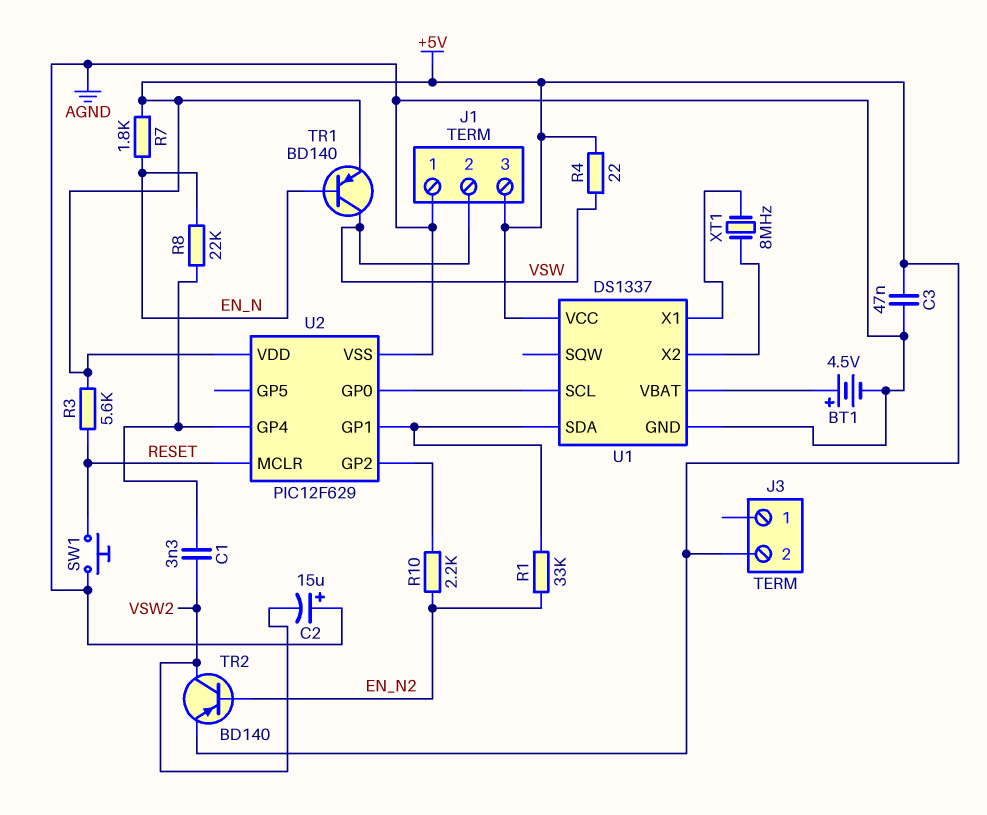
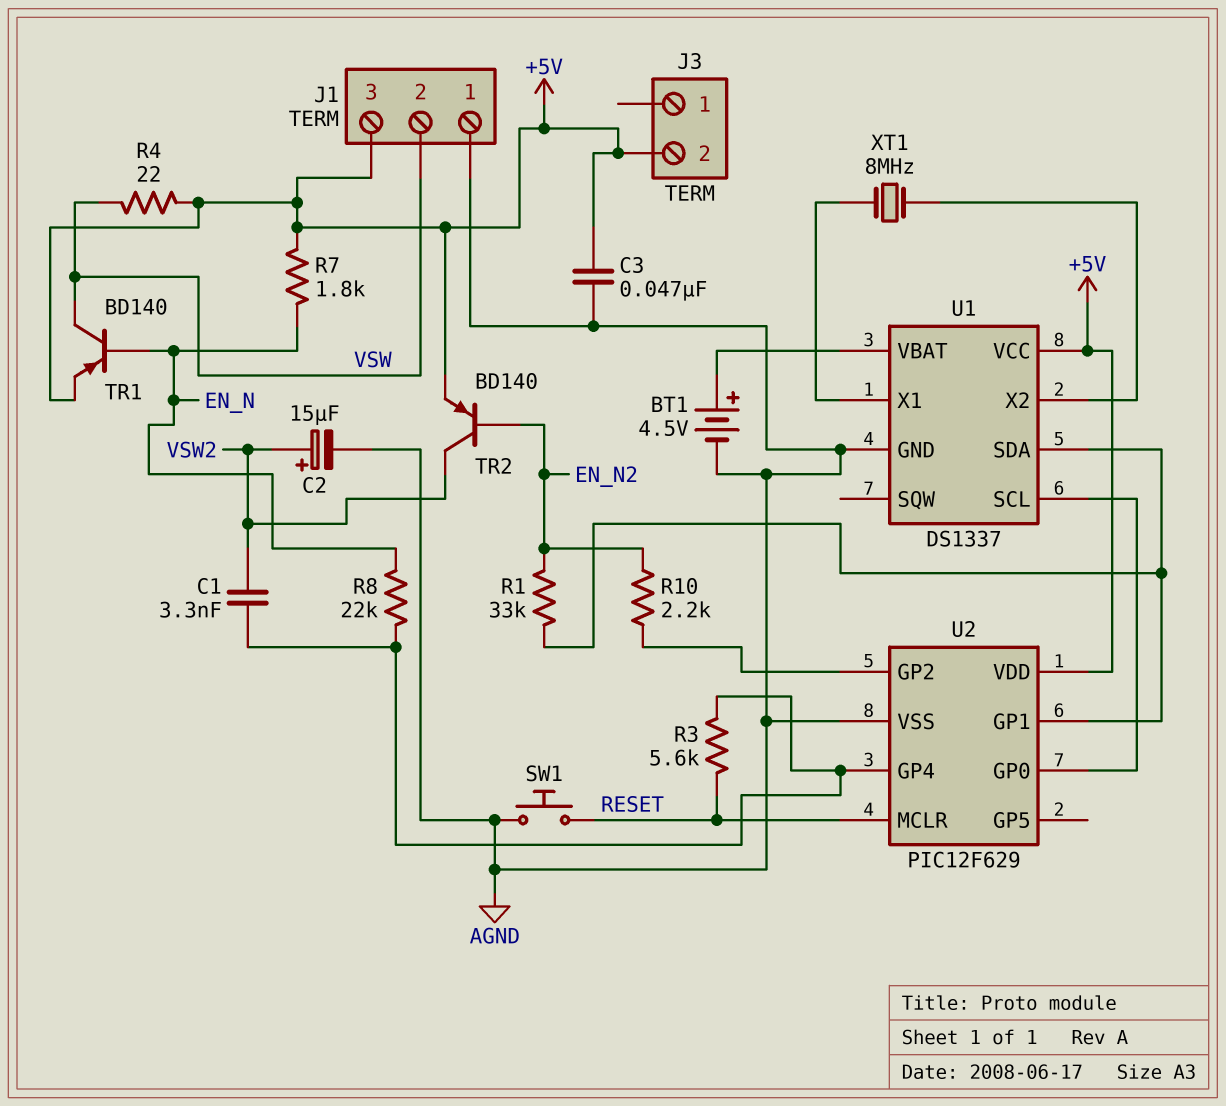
C2: 15uF (plus AGND, minus VSW2) -> 15uF (plus VSW2, minus AGND)
R3: 5.6k (+5V, RESET) -> 5.6k (RESET, U2/GP4)

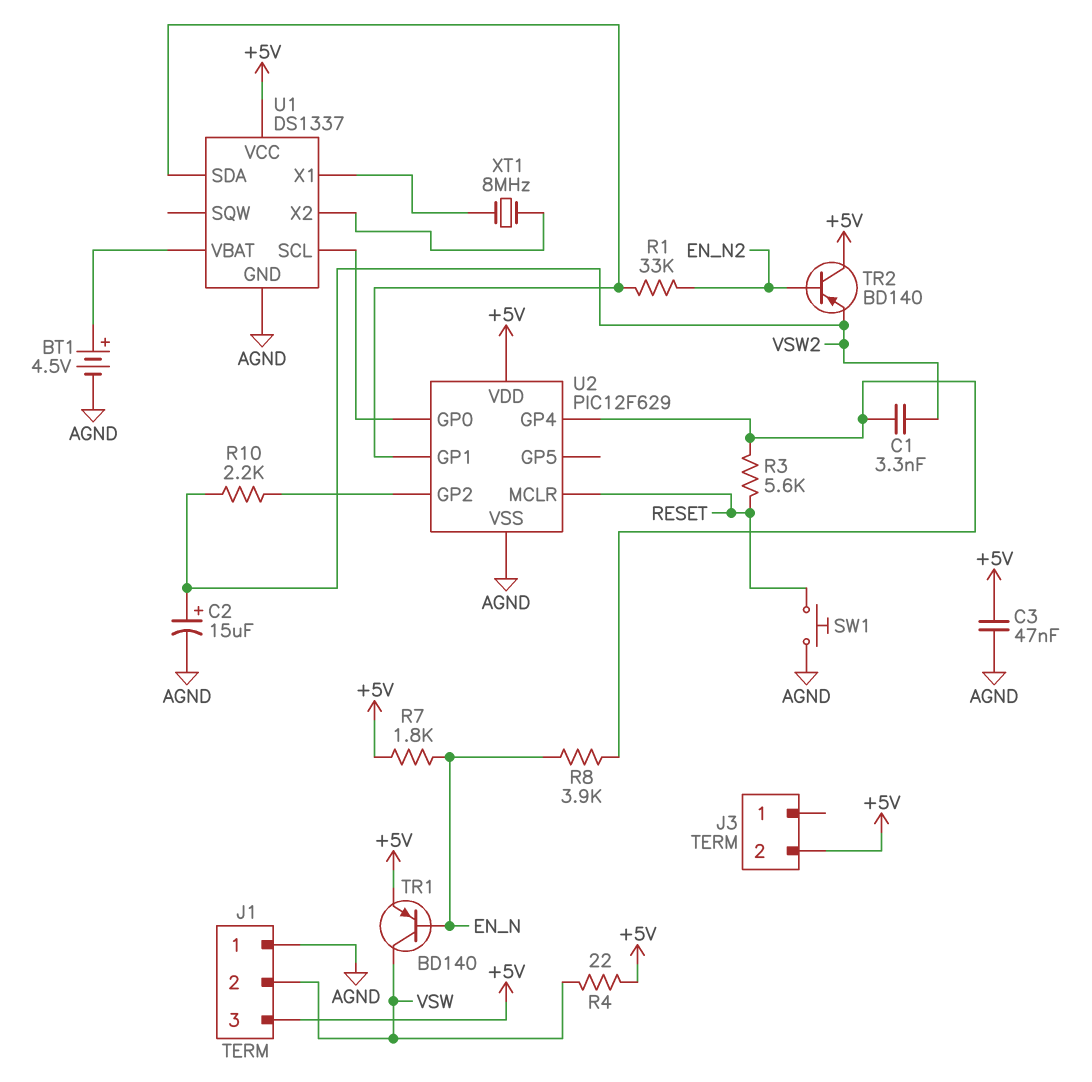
R8: 22k (EN_N, U2/GP4) -> 3.9k (EN_N, U2/GP4)
R10: 2.2k (EN_N2, U2/GP2) -> 2.2k (U2/GP2, VSW2)
TR2: PNP BD140 (B EN_N2, C VSW2, E +5V) -> PNP BD140 (B EN_N2, C +5V, E VSW2)

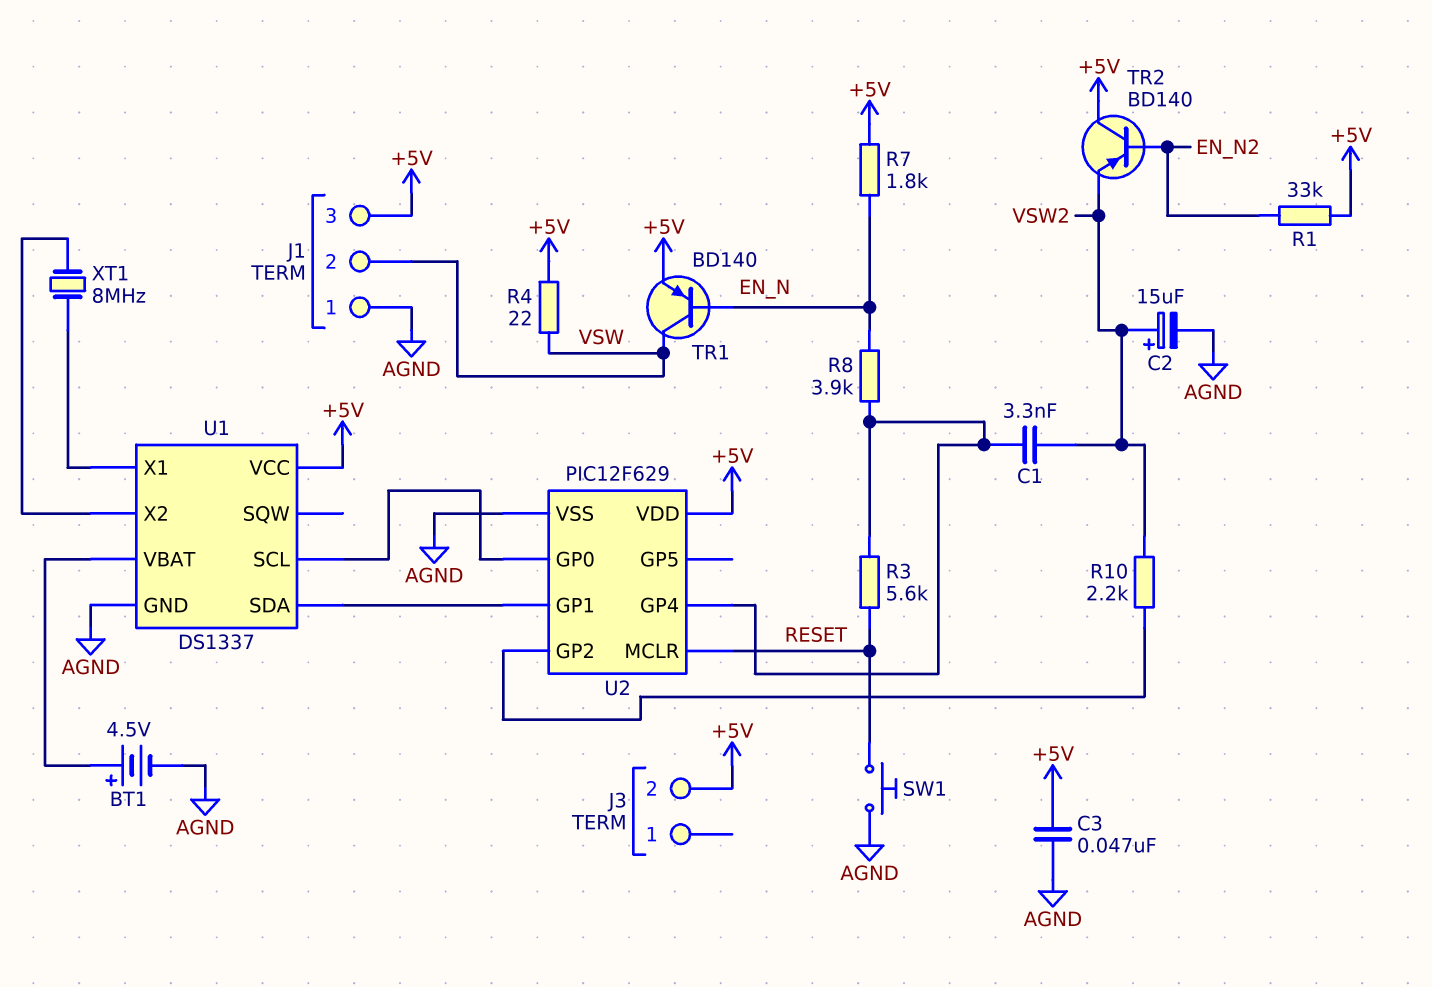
R1: 33k (EN_N2, U1/SDA) -> 33k (+5V, EN_N2)

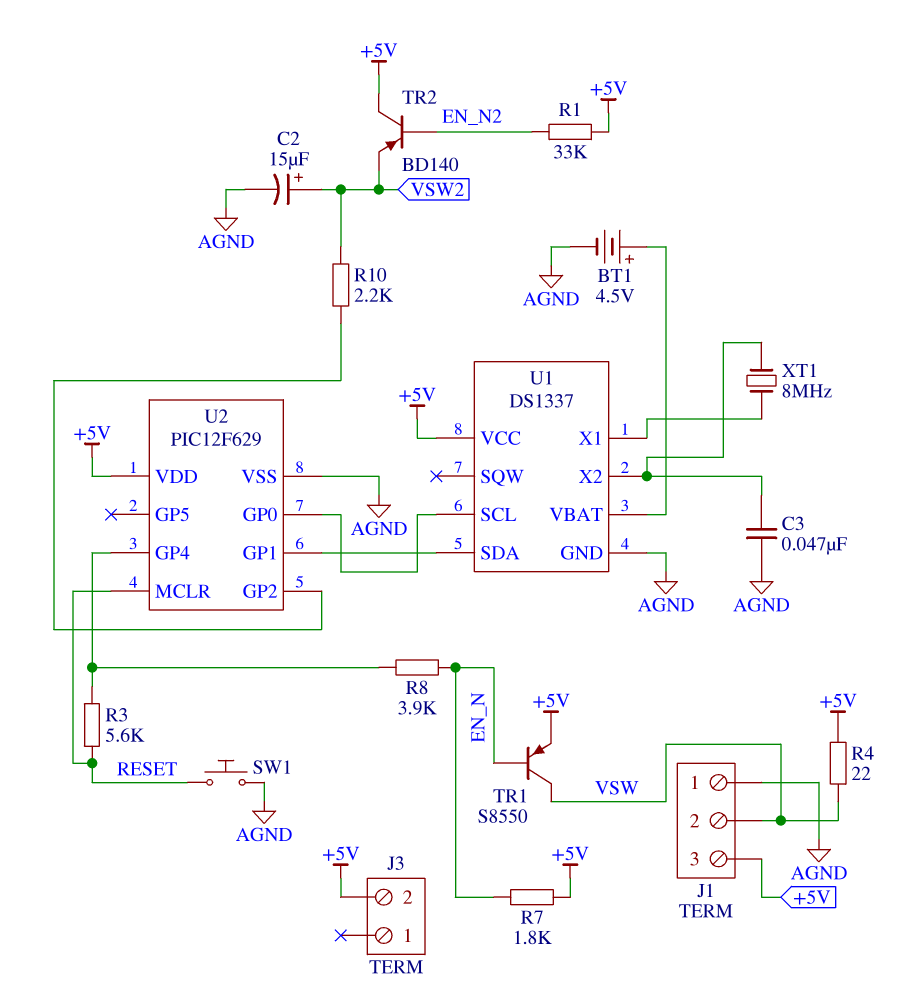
C1: 3.3nF (U2/GP4, VSW2) -> none
C3: 47nF (+5V, AGND) -> 47nF (AGND, U1/X2)
TR1: PNP BD140 (B EN_N, C VSW, E +5V) -> PNP S8550 (B EN_N, C VSW, E +5V)

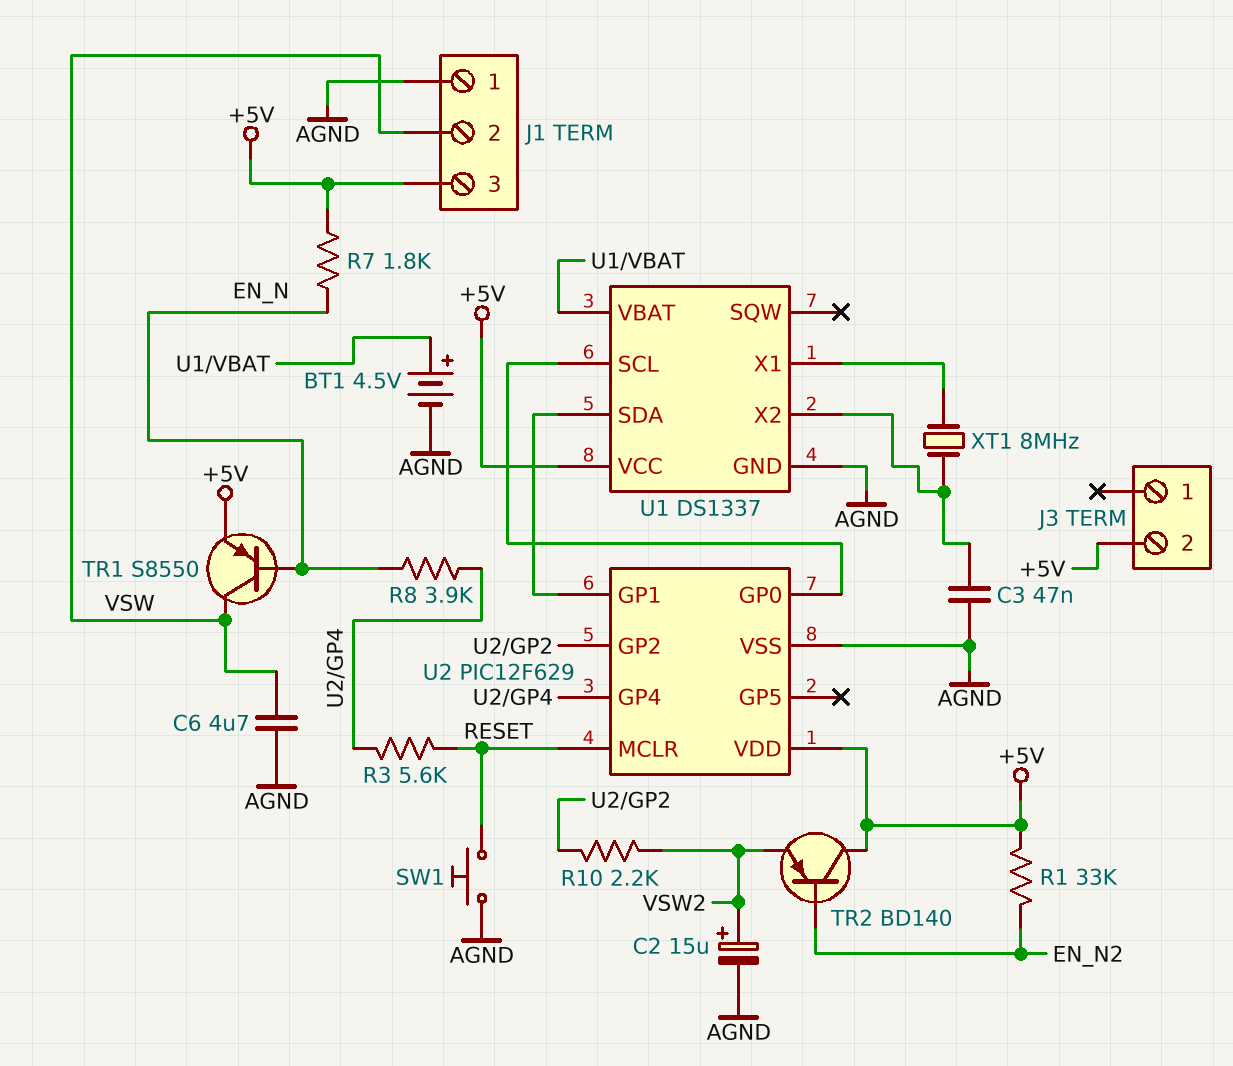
C6: none -> 4.7uF (AGND, VSW)
R4: 22 (+5V, VSW) -> none

